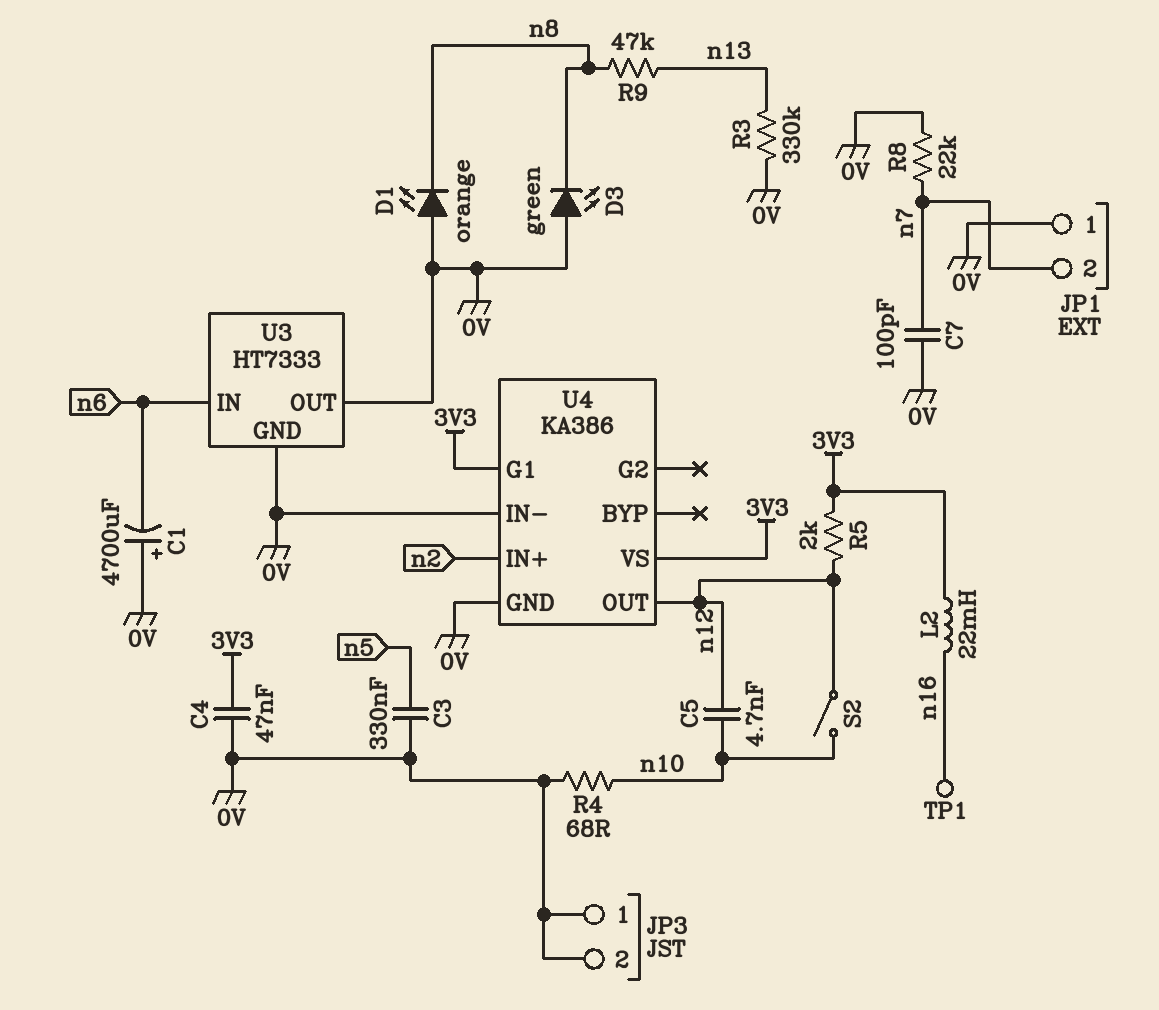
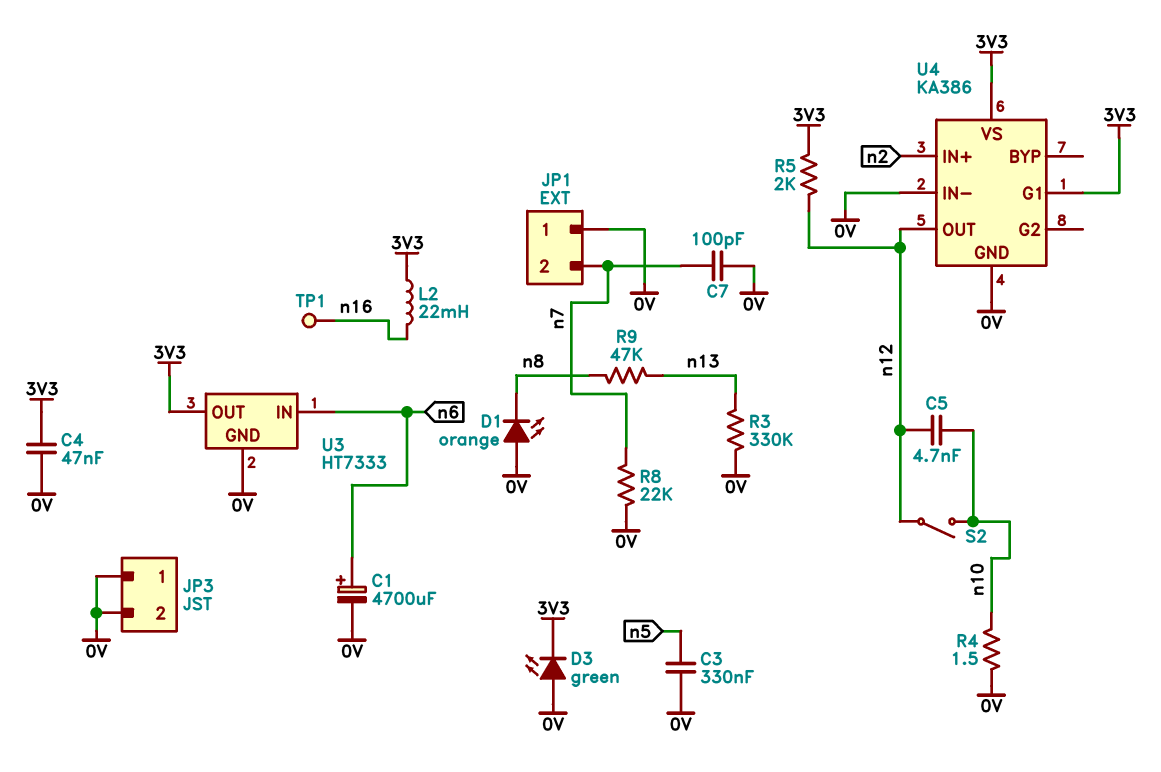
C1: 4700uF (plus 0V, minus n6) -> 4700uF (plus n6, minus 0V)
D3: LED green (A 0V, K n8) -> LED green (A 0V, K 3V3)
R4: 68 (0V, n10) -> 1.5 (0V, n10)
U3 pin OUT: 0V -> 3V3

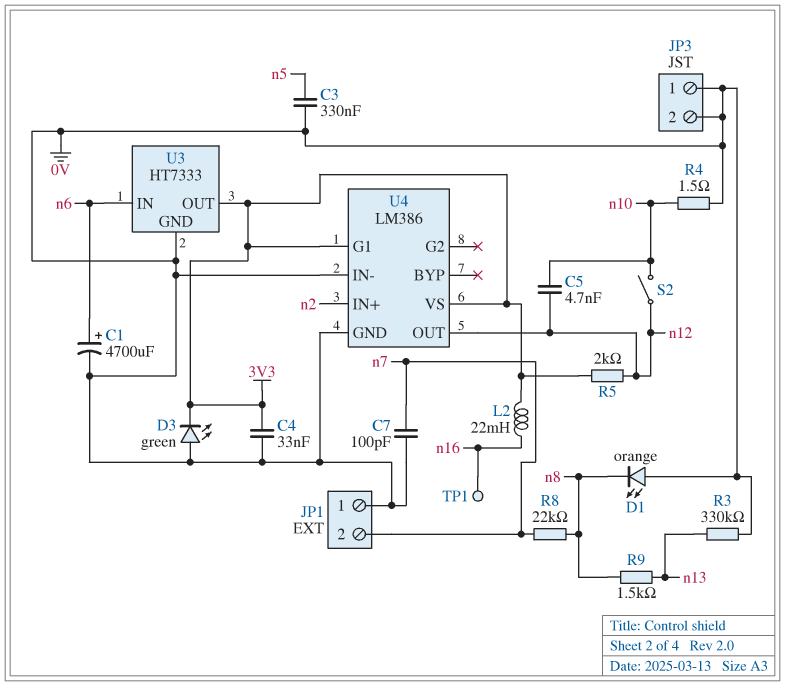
C4: 47nF (0V, 3V3) -> 33nF (0V, 3V3)
R8: 22k (0V, n7) -> 22k (n7, n8)
R9: 47k (n8, n13) -> 1.5k (n8, n13)
U4: KA386 -> LM386

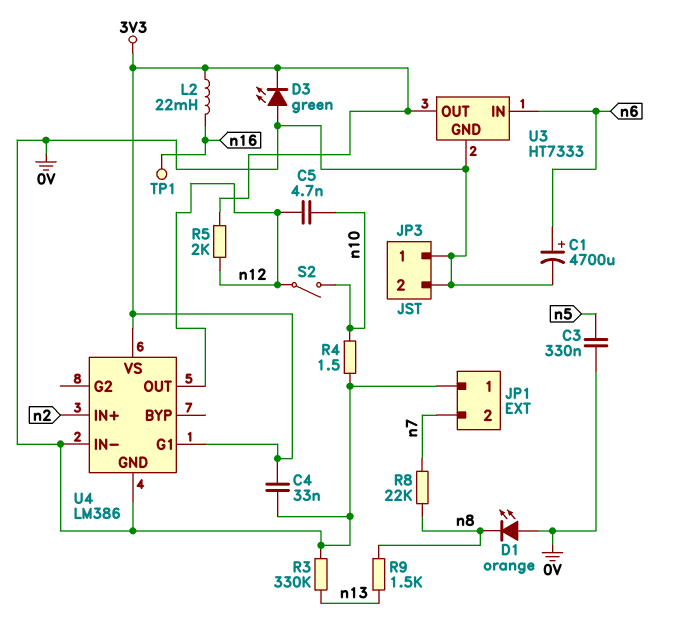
C7: 100pF (0V, n7) -> none

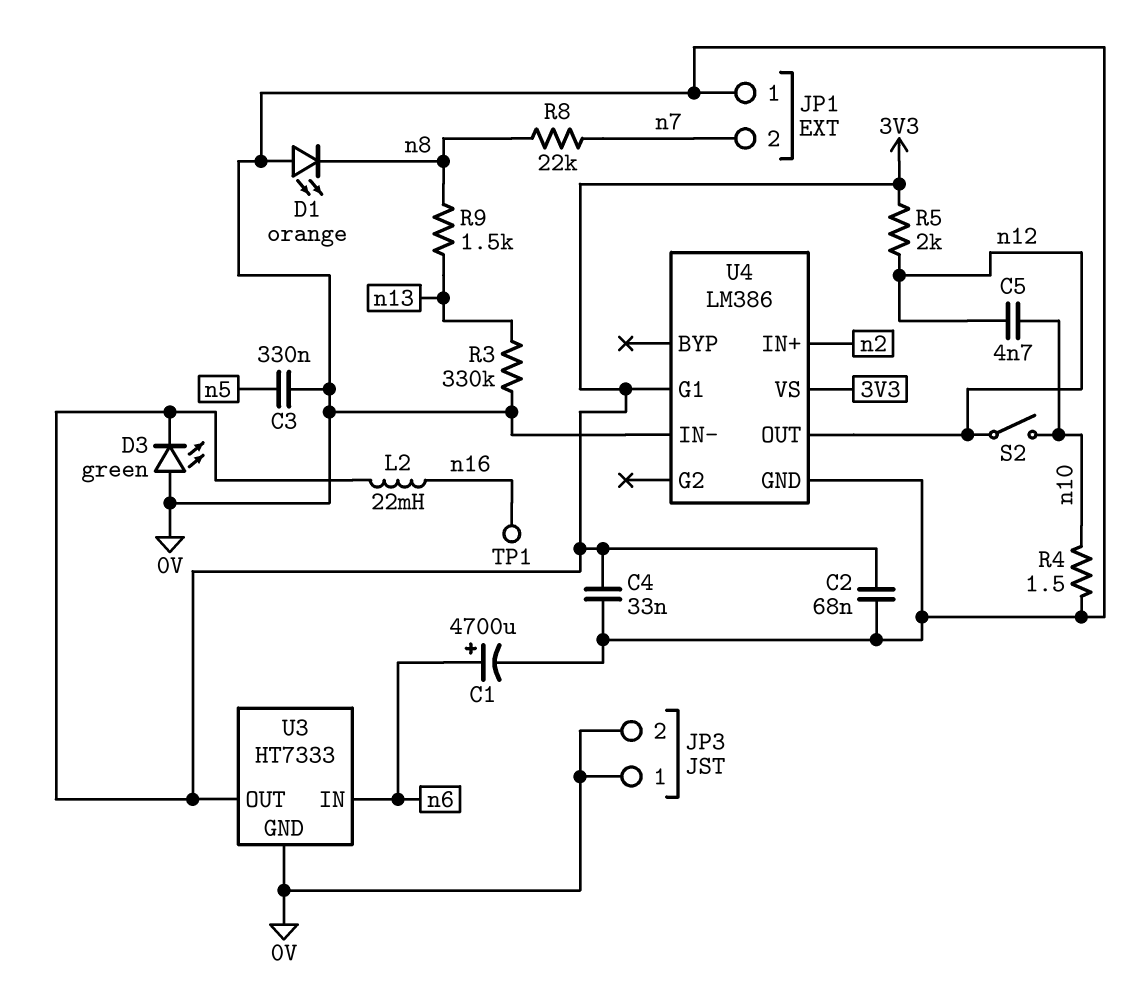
C2: none -> 68nF (0V, 3V3)

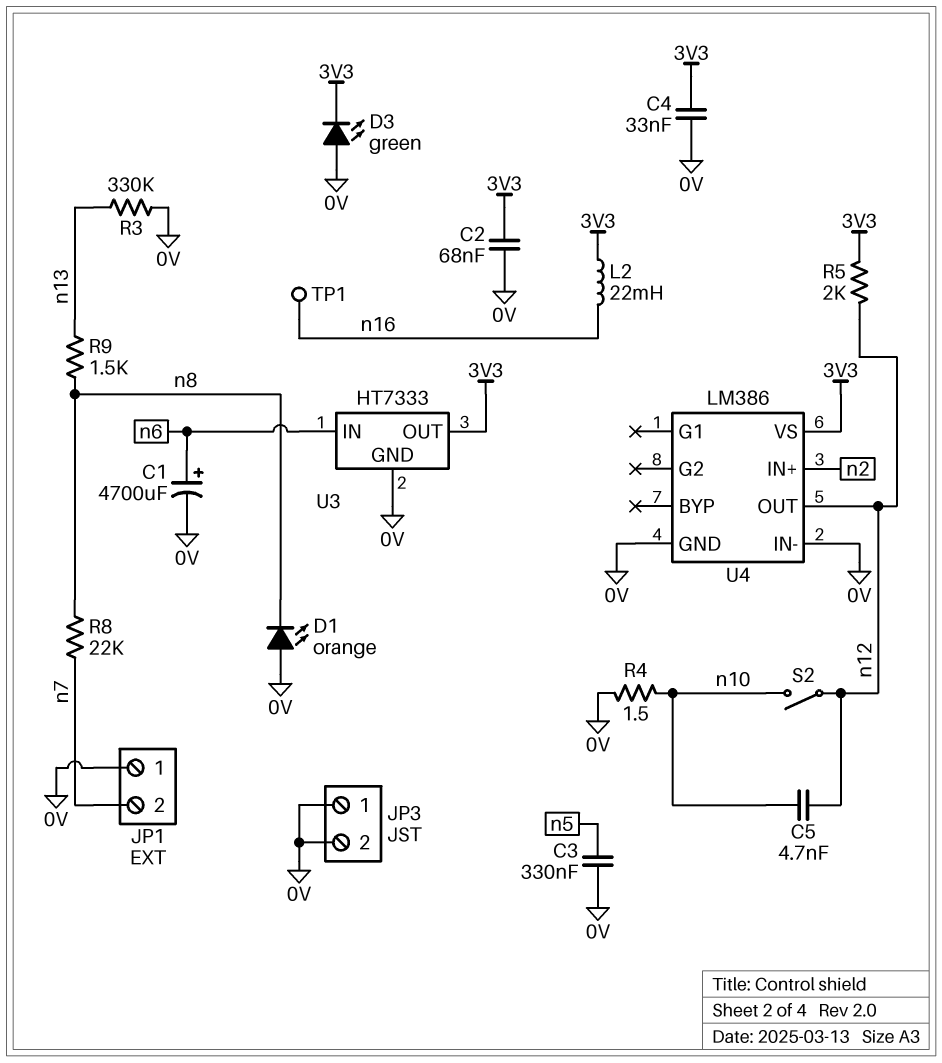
U4 pin G1: 3V3 -> none

